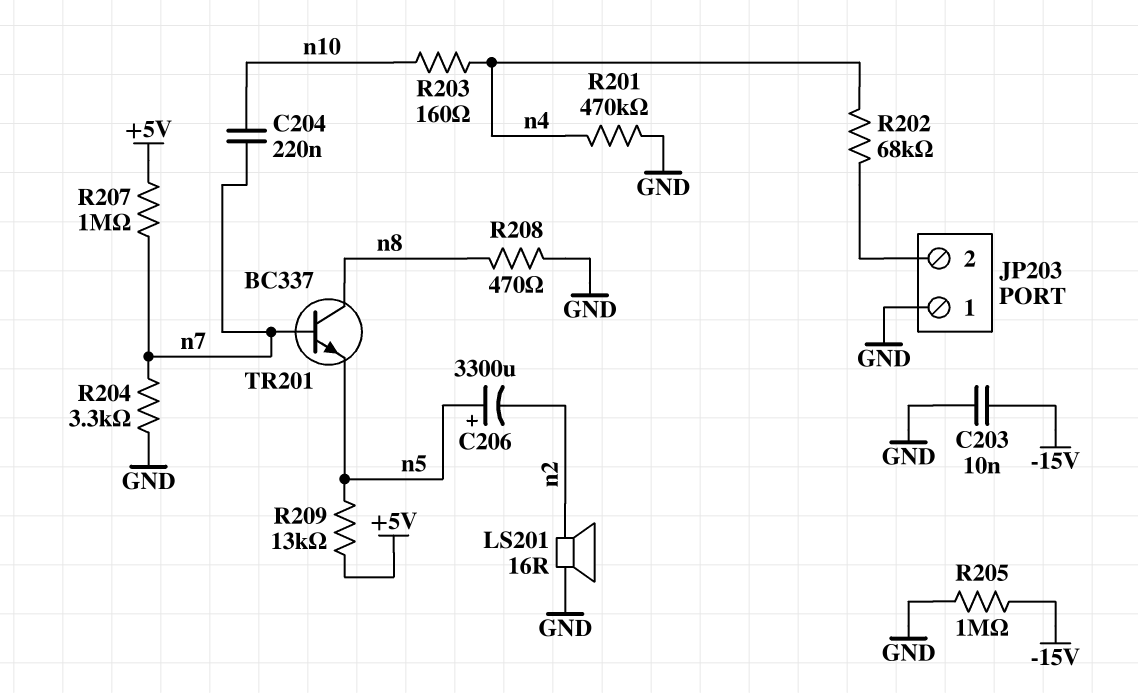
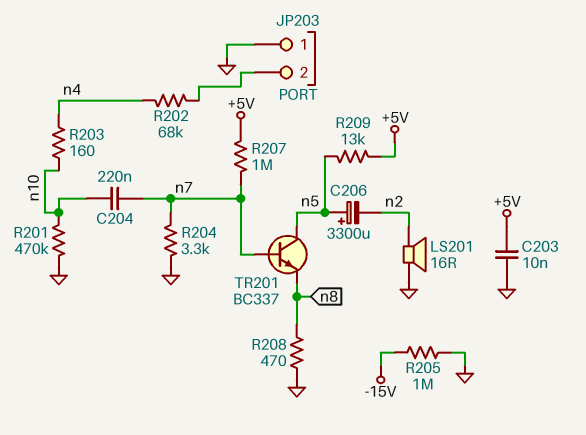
C203: 10nF (-15V, GND) -> 10nF (+5V, GND)
R201: 470k (GND, n4) -> 470k (GND, n10)
TR201: NPN BC337 (B n7, C n8, E n5) -> NPN BC337 (B n7, C n5, E n8)

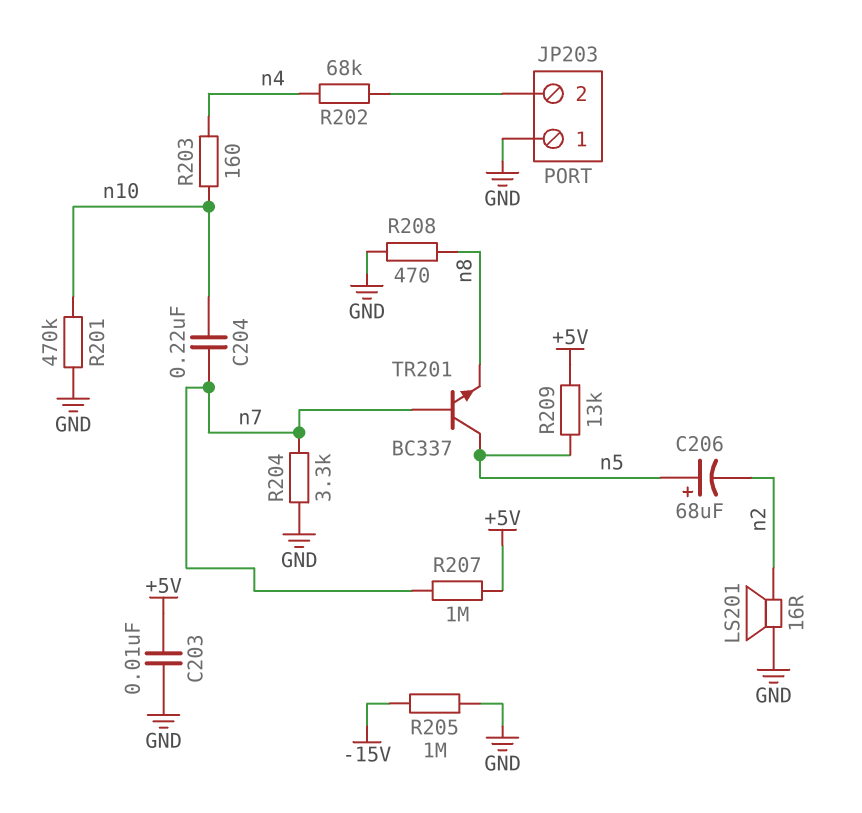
C206: 3300uF (plus n5, minus n2) -> 68uF (plus n5, minus n2)

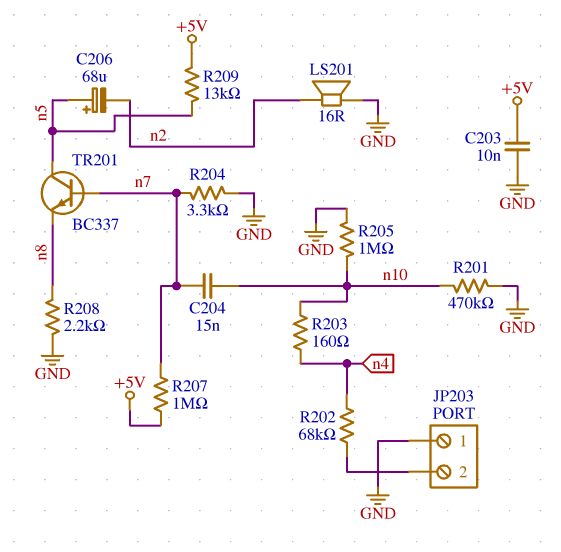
C204: 220nF (n7, n10) -> 15nF (n7, n10)
R205: 1M (-15V, GND) -> 1M (GND, n10)
R208: 470 (GND, n8) -> 2.2k (GND, n8)

